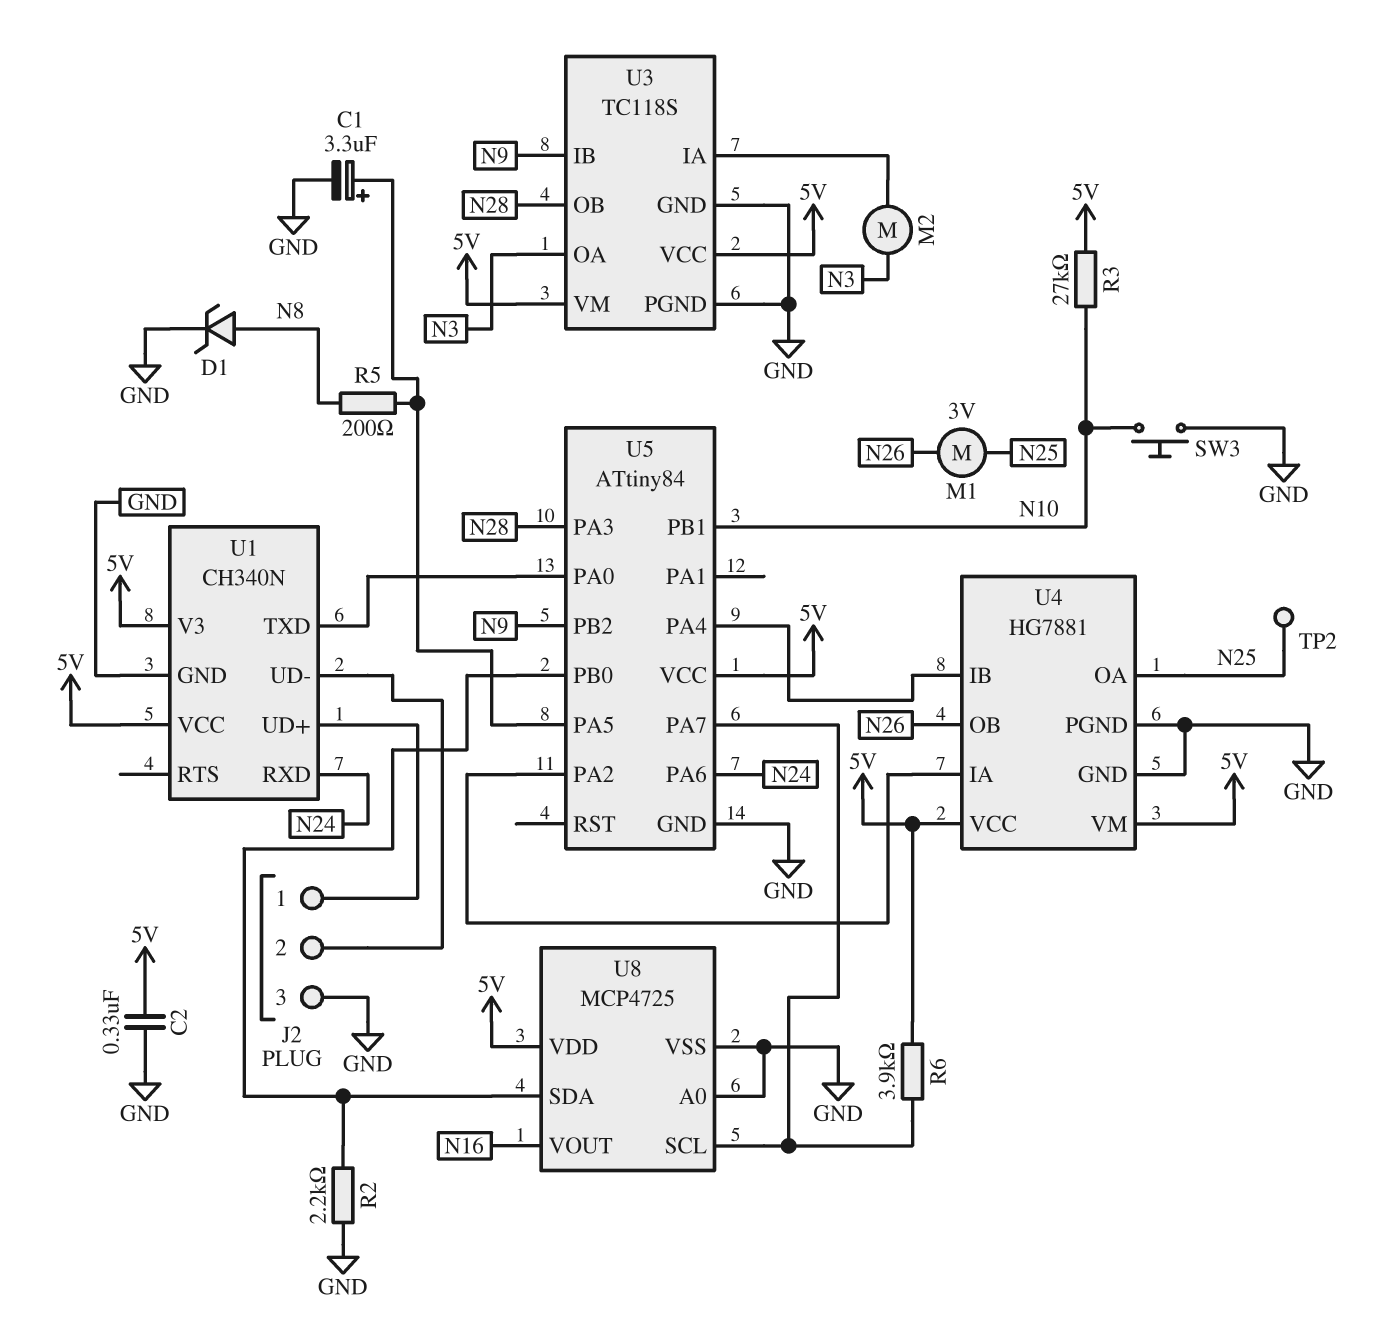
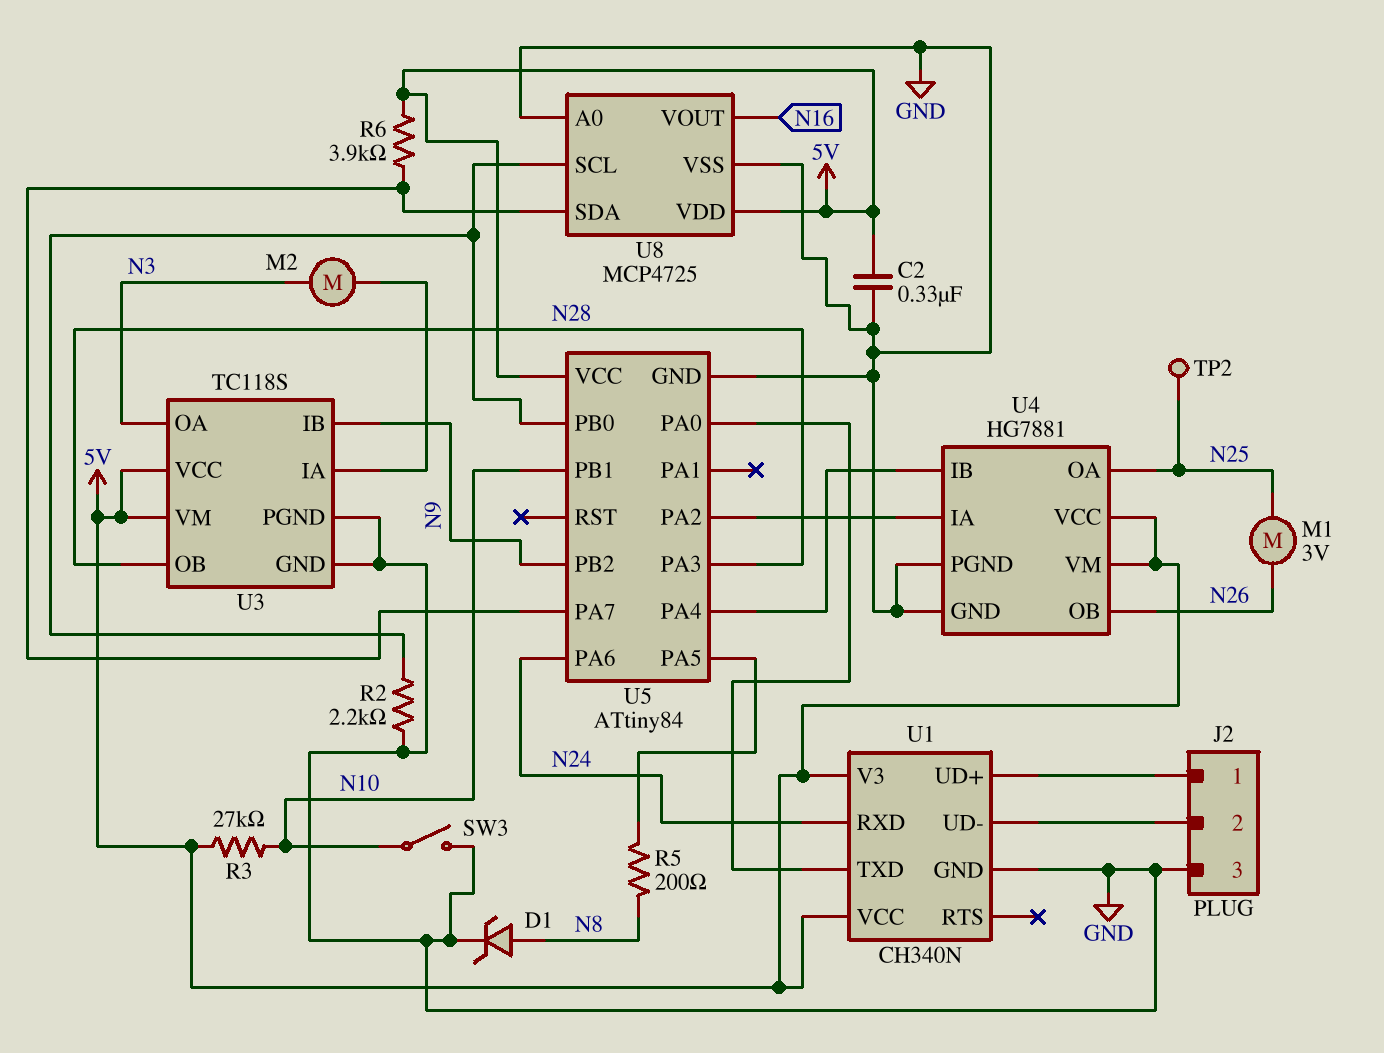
C1: 3.3uF (plus U5/PA5, minus GND) -> none
SW3: button (GND, N10) -> switch (GND, N10)
U8 pin SCL: U5/PA7 -> U5/PB0
U8 pin SDA: U5/PB0 -> U5/PA7

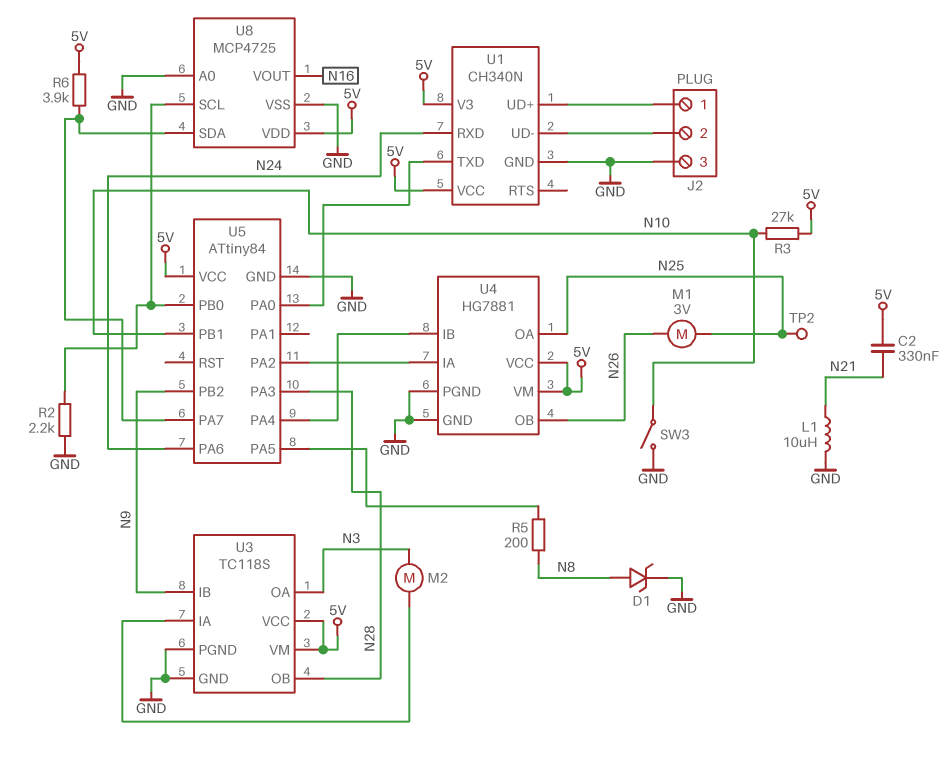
C2: 330nF (5V, GND) -> 330nF (5V, N21)
L1: none -> 10uH (GND, N21)

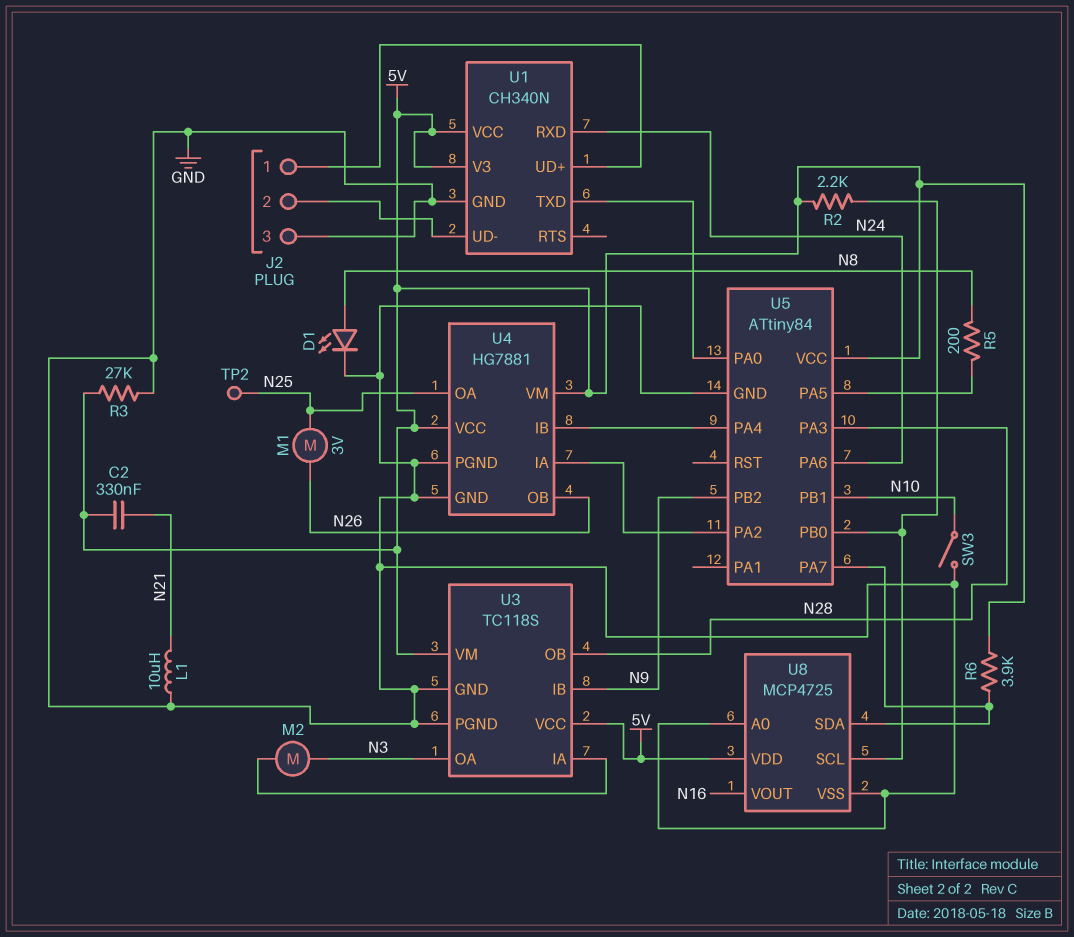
D1: zener (A N8, K GND) -> LED (A N8, K GND)
R2: 2.2k (GND, U5/PB0) -> 2.2k (5V, U5/PB0)
R3: 27k (5V, N10) -> 27k (5V, GND)

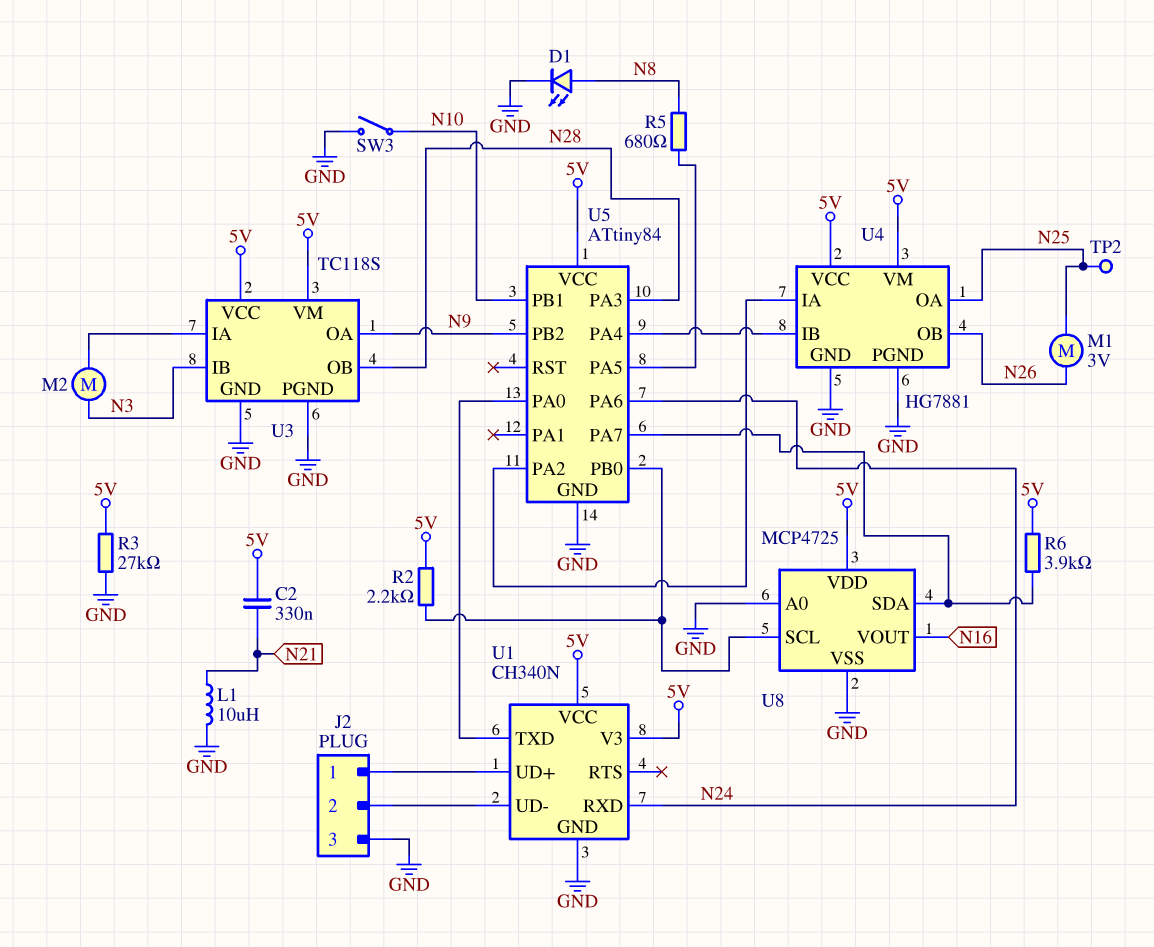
R5: 200 (N8, U5/PA5) -> 680 (N8, U5/PA5)
U3 pin IB: N9 -> N3
U3 pin OA: N3 -> N9

